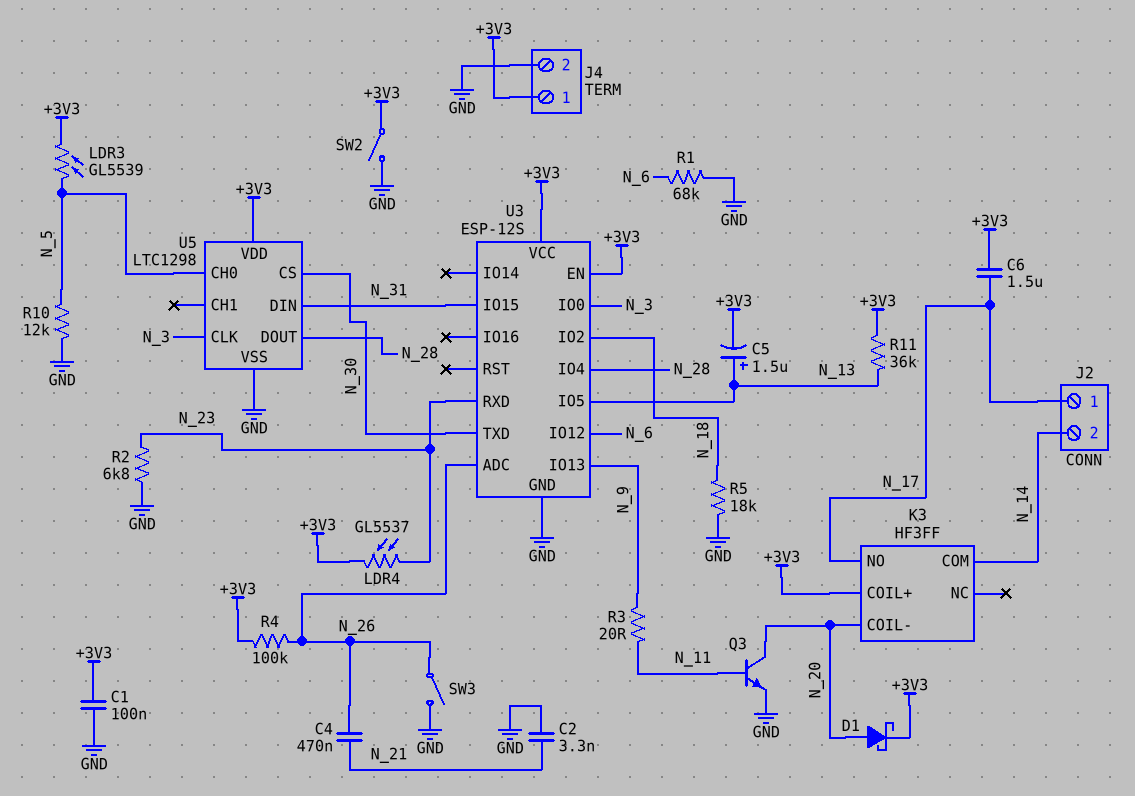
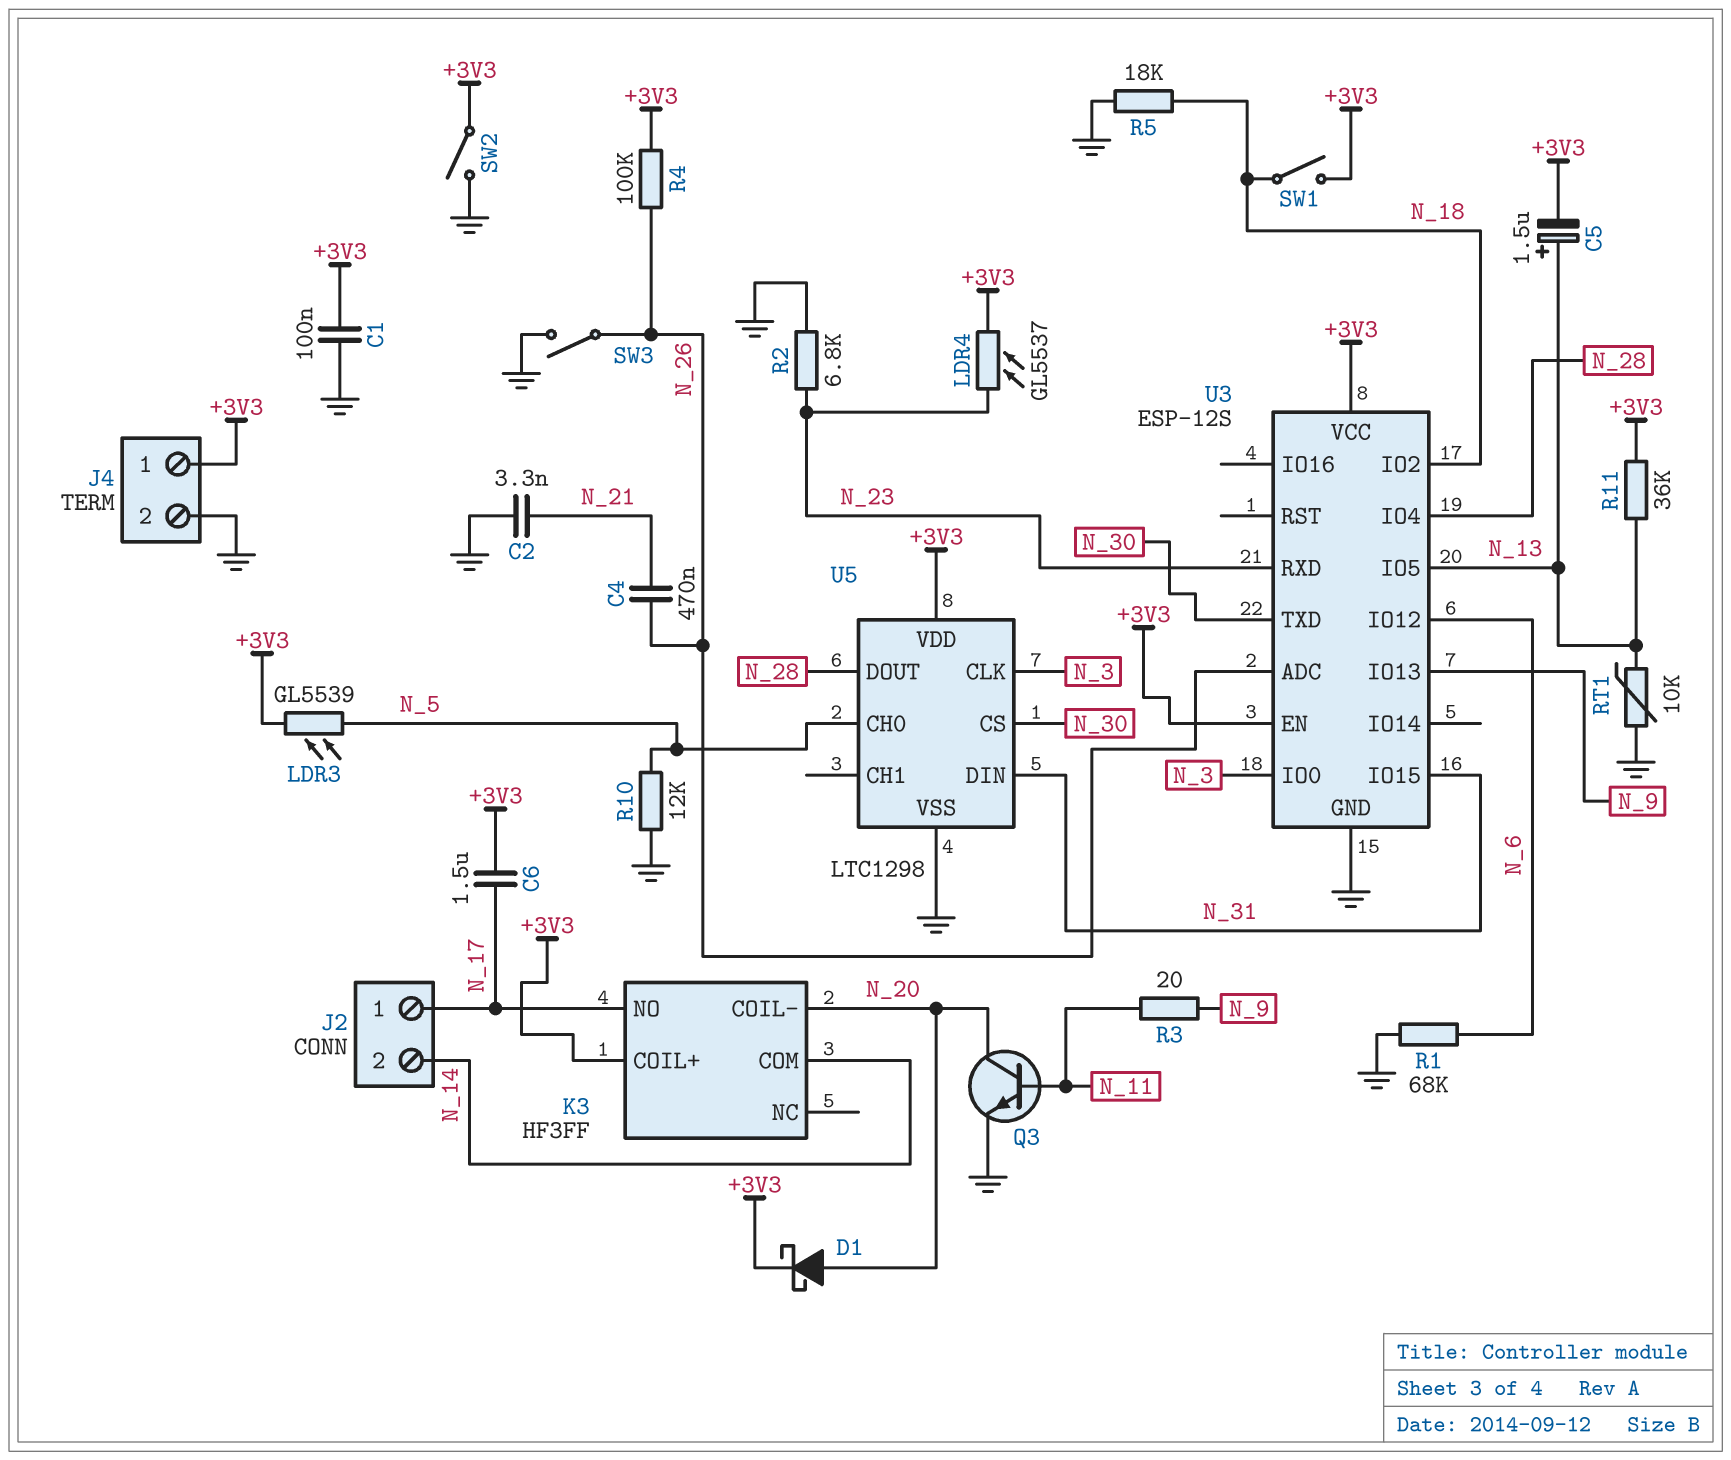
RT1: none -> 10k (GND, N_13)
SW1: none -> switch (+3V3, N_18)

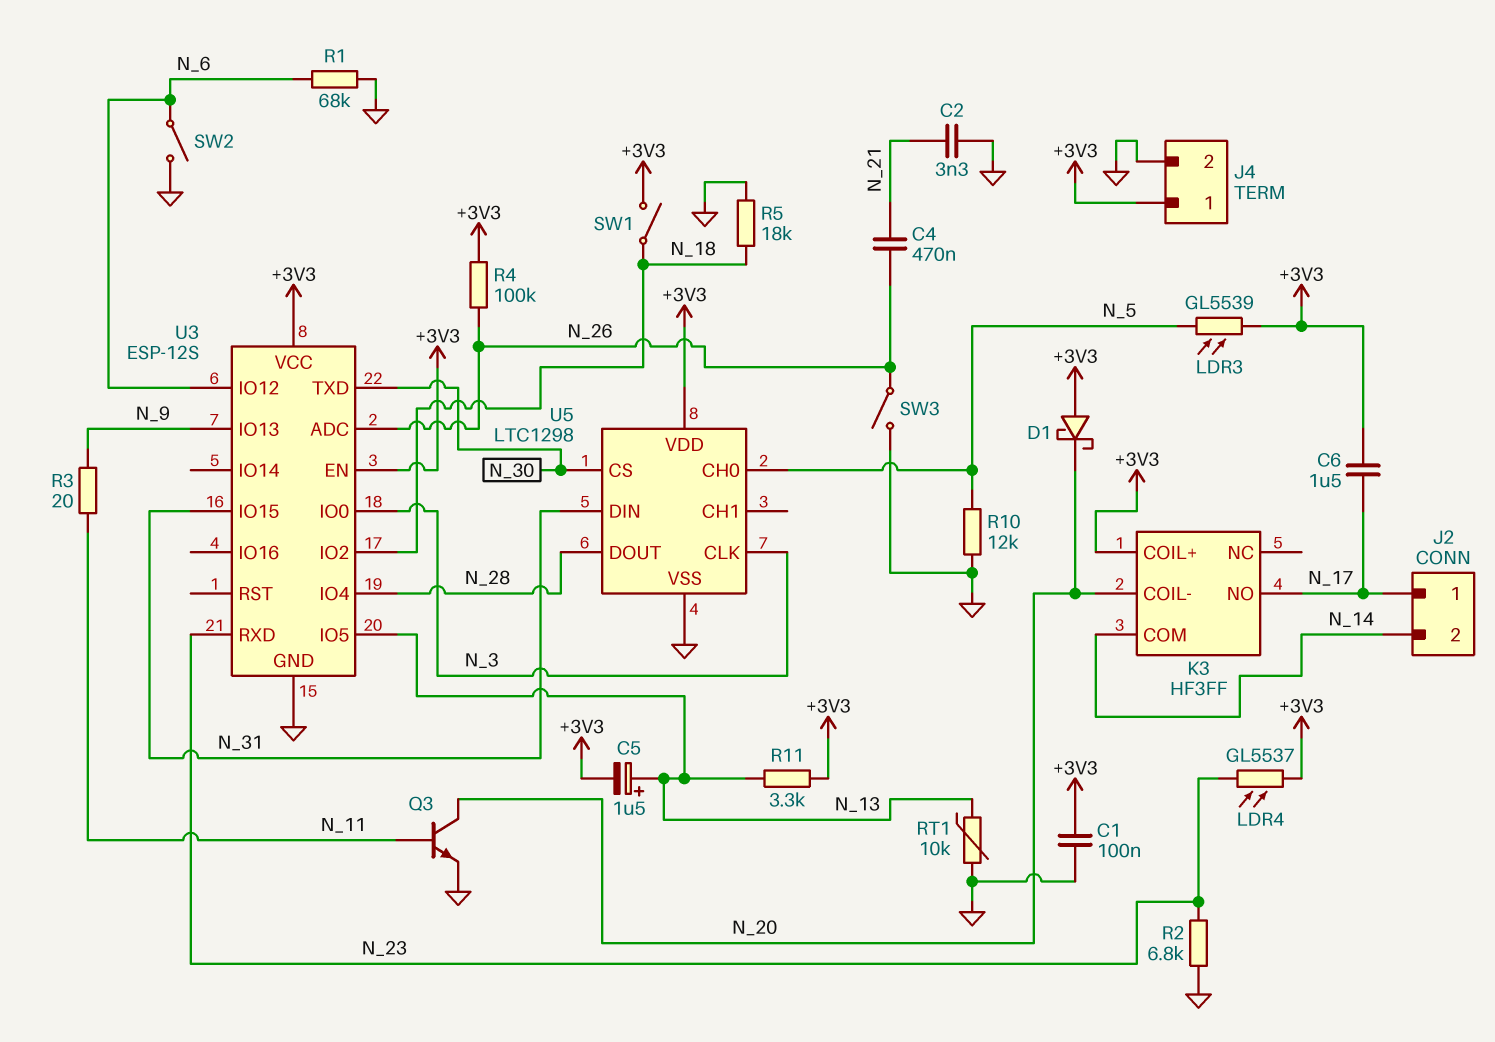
D1: schottky (A N_20, K +3V3) -> schottky (A +3V3, K N_20)
R11: 36k (+3V3, N_13) -> 3.3k (+3V3, N_13)
SW2: switch (+3V3, GND) -> switch (GND, N_6)

